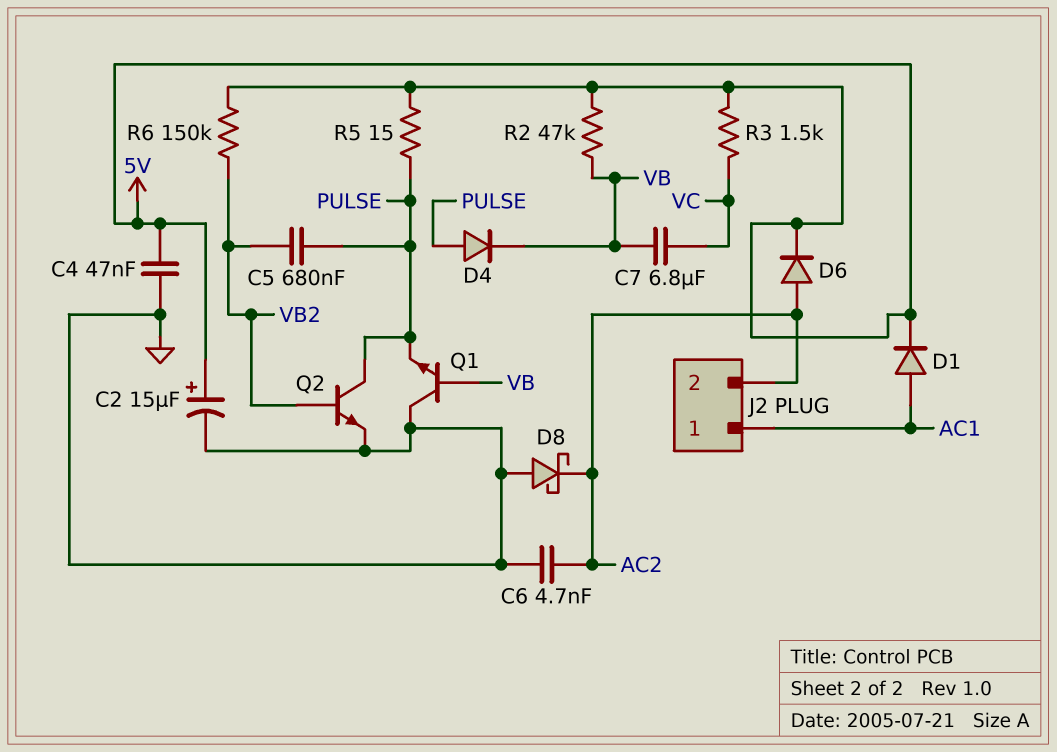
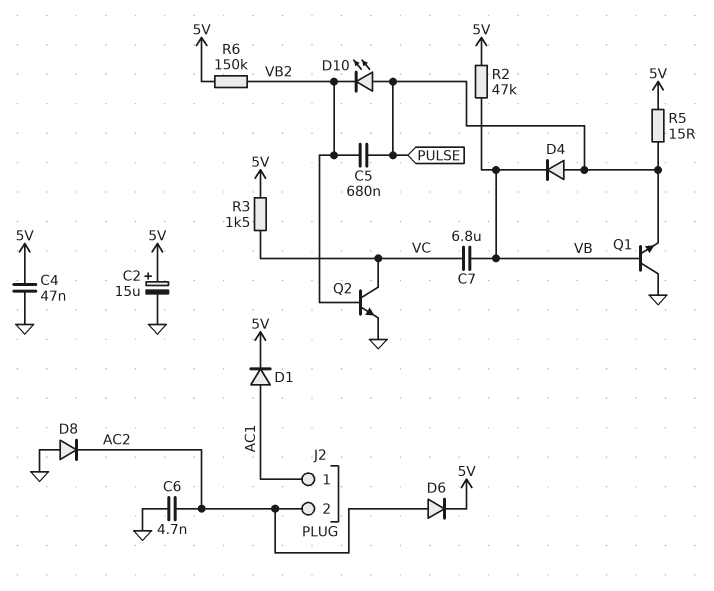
D8: schottky (A GND, K AC2) -> diode (A GND, K AC2)
D10: none -> LED (A PULSE, K VB2)
Q2: NPN (B VB2, C PULSE, E GND) -> NPN (B VB2, C VC, E GND)

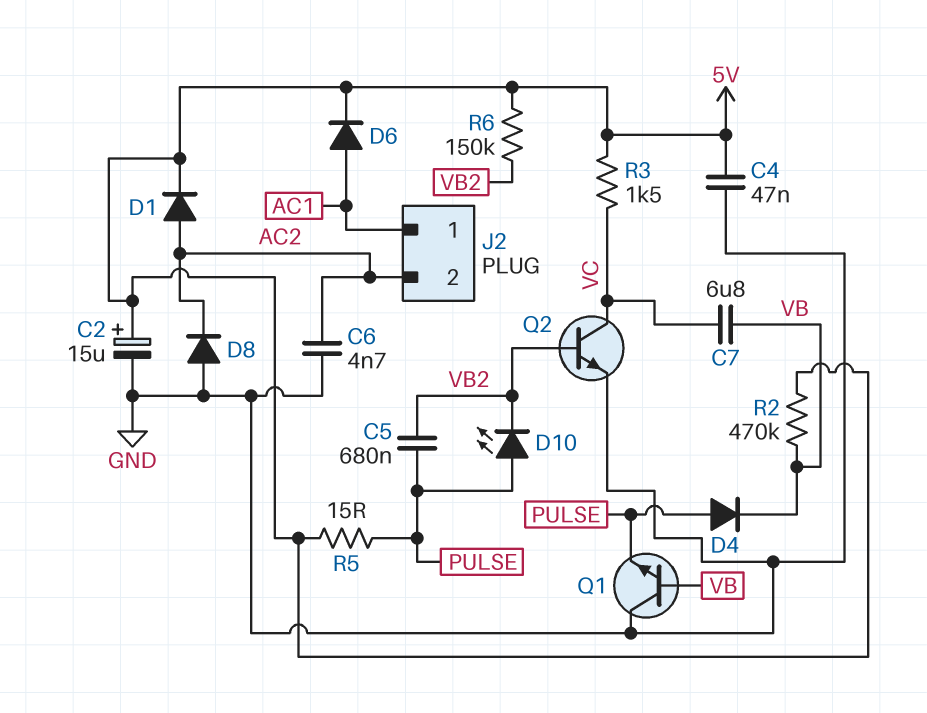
D1: diode (A AC1, K 5V) -> diode (A AC2, K 5V)
D6: diode (A AC2, K 5V) -> diode (A AC1, K 5V)
R2: 47k (5V, VB) -> 470k (5V, VB)

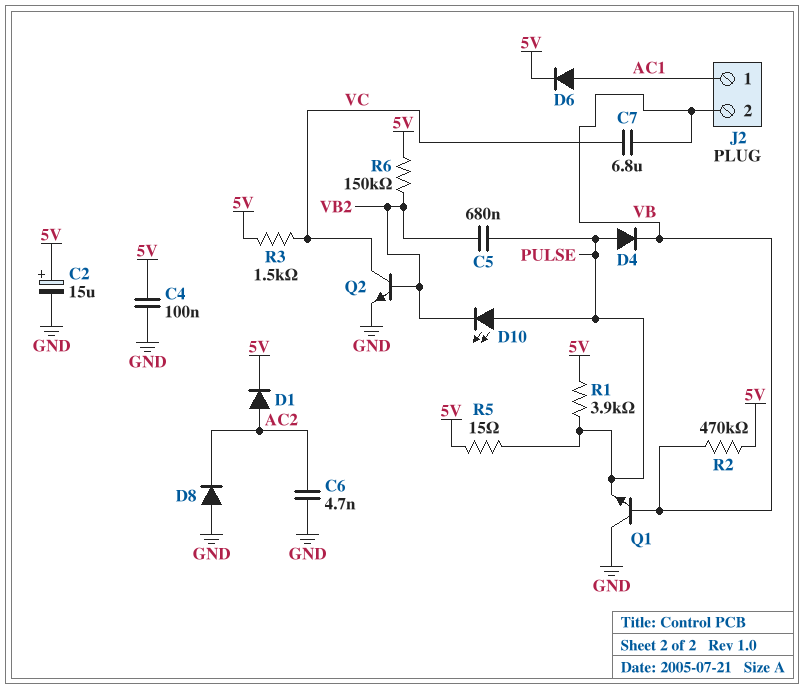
C4: 47nF (5V, GND) -> 100nF (5V, GND)
J2 pin 2: AC2 -> VB
R1: none -> 3.9k (5V, PULSE)

